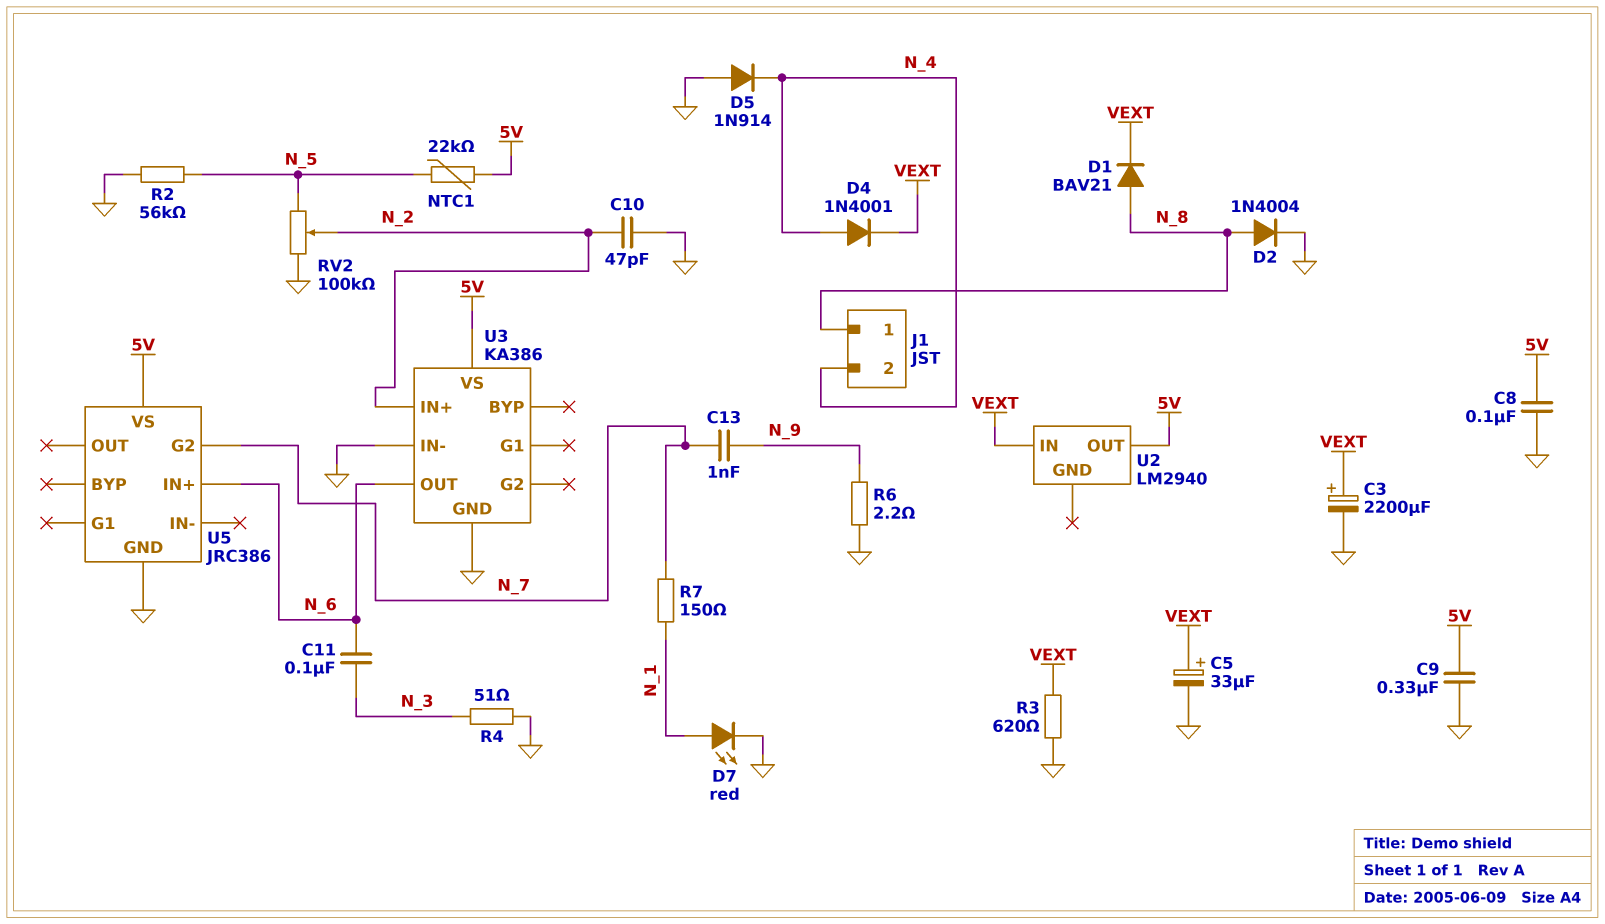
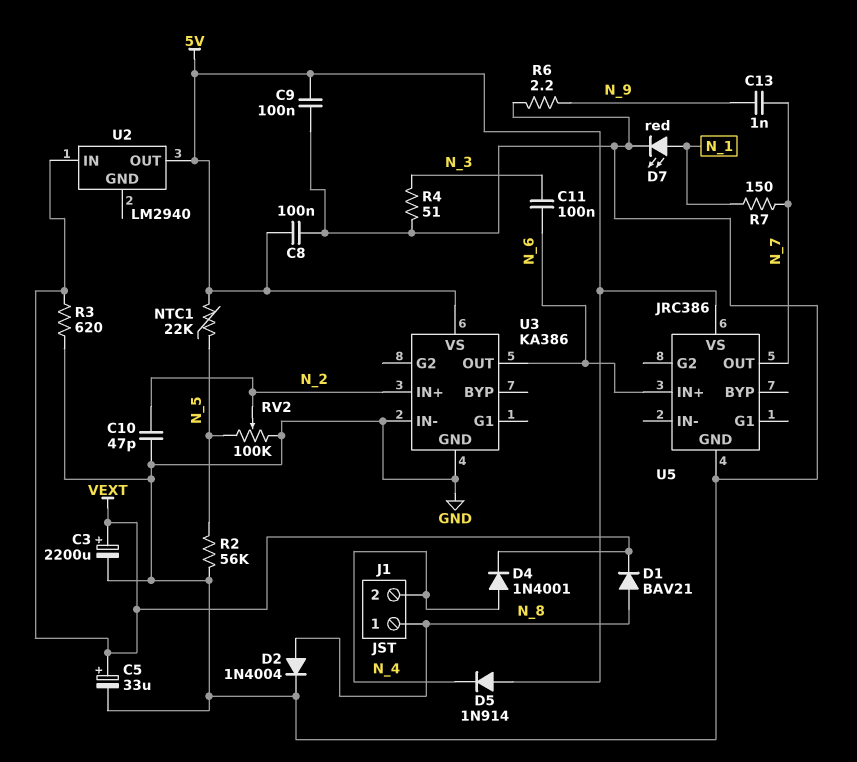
C9: 330nF (5V, GND) -> 100nF (5V, GND)
D5: diode 1N914 (A GND, K N_4) -> diode 1N914 (A 5V, K N_4)
U5 pin G2: N_7 -> none
U5 pin OUT: none -> N_7

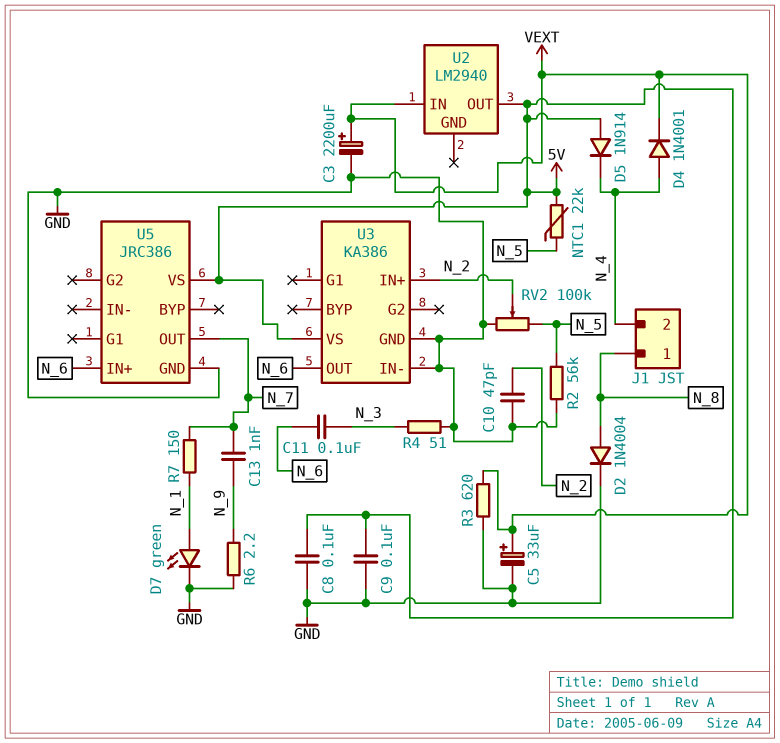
D1: diode BAV21 (A N_8, K VEXT) -> none
D7: LED red (A N_1, K GND) -> LED green (A N_1, K GND)

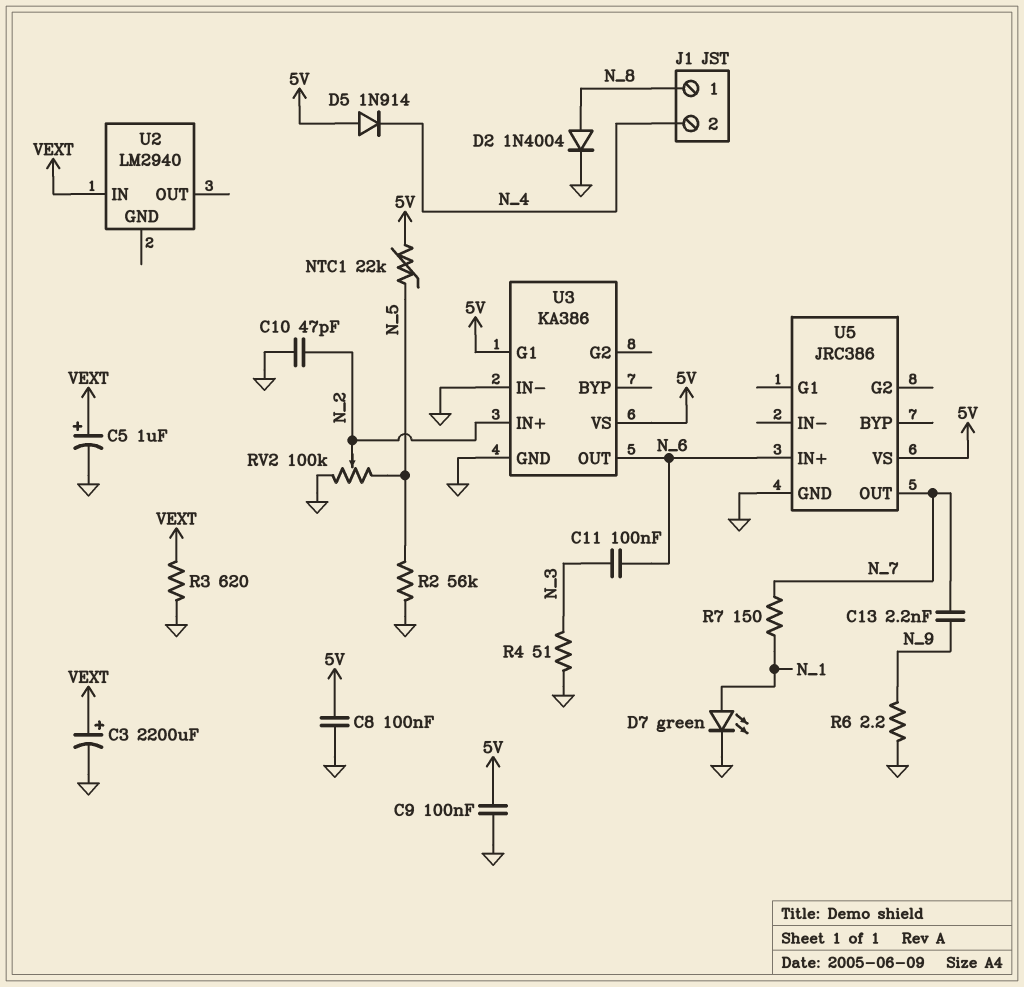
C5: 33uF (plus VEXT, minus GND) -> 1uF (plus VEXT, minus GND)
C13: 1nF (N_7, N_9) -> 2.2nF (N_7, N_9)
D4: diode 1N4001 (A N_4, K VEXT) -> none
U2 pin OUT: 5V -> none
U3 pin G1: none -> 5V

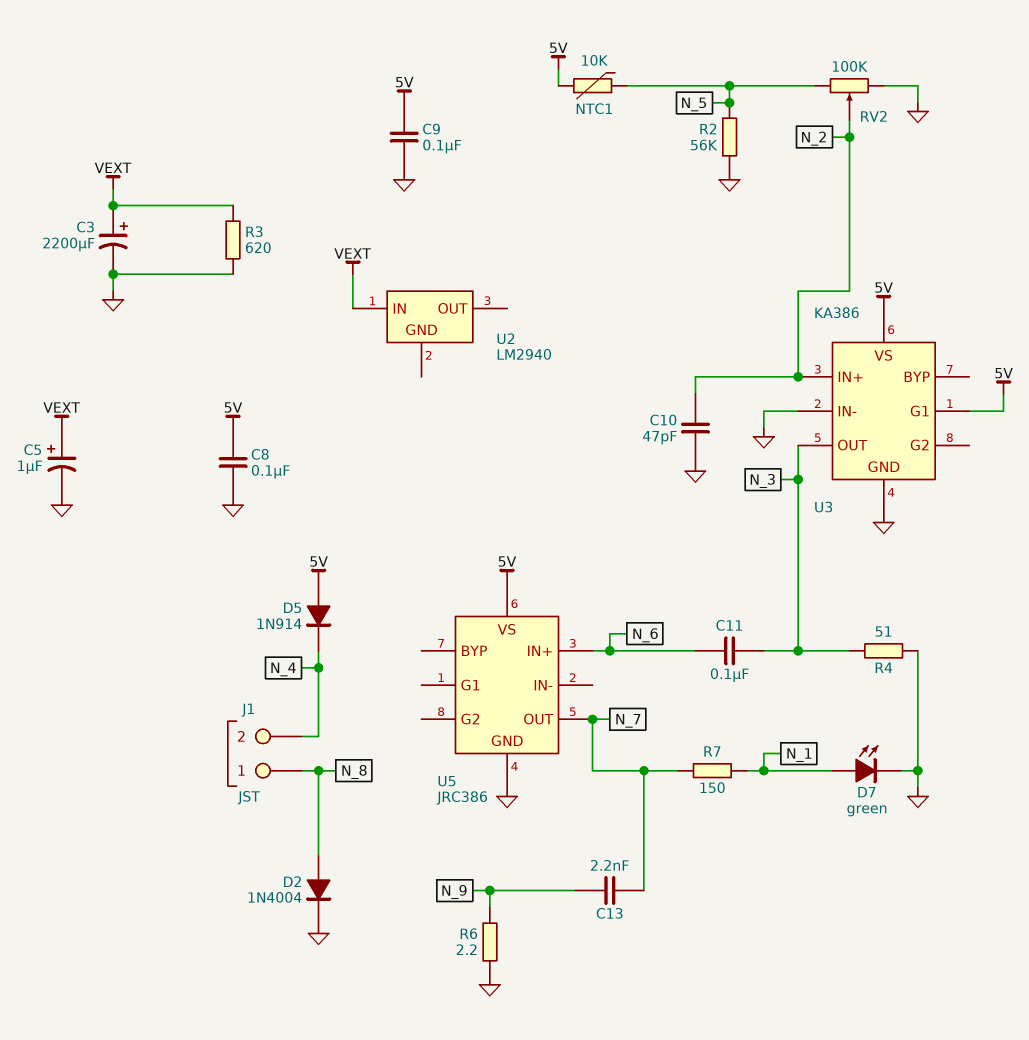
NTC1: 22k (5V, N_5) -> 10k (5V, N_5)
U3 pin OUT: N_6 -> N_3

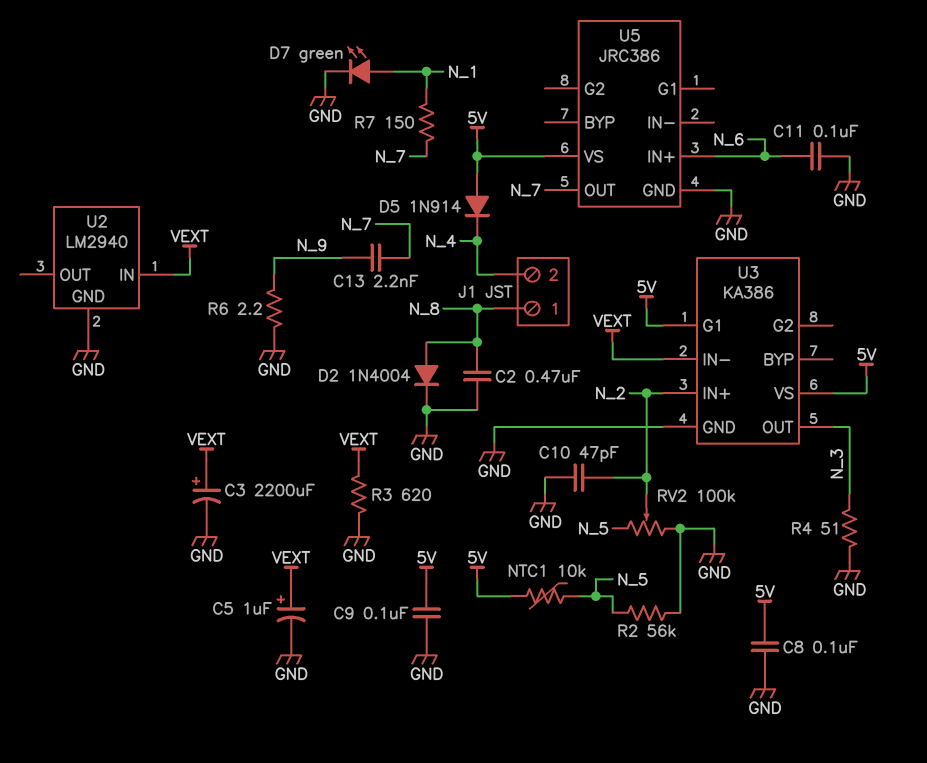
C2: none -> 470nF (GND, N_8)
C11: 100nF (N_3, N_6) -> 100nF (GND, N_6)
U2 pin GND: none -> GND
U3 pin IN-: GND -> VEXT

